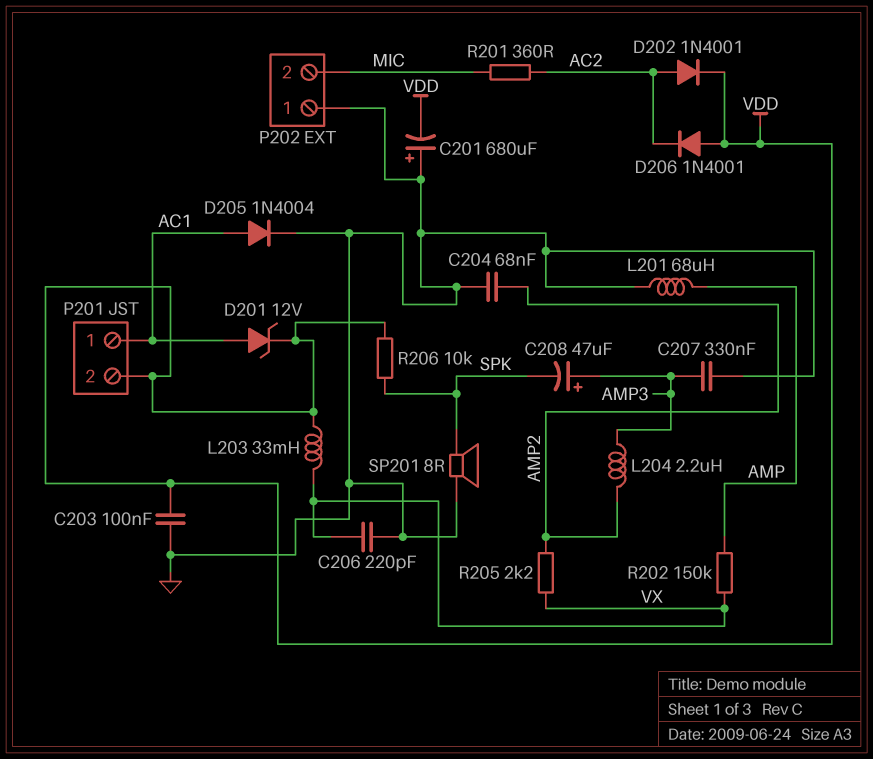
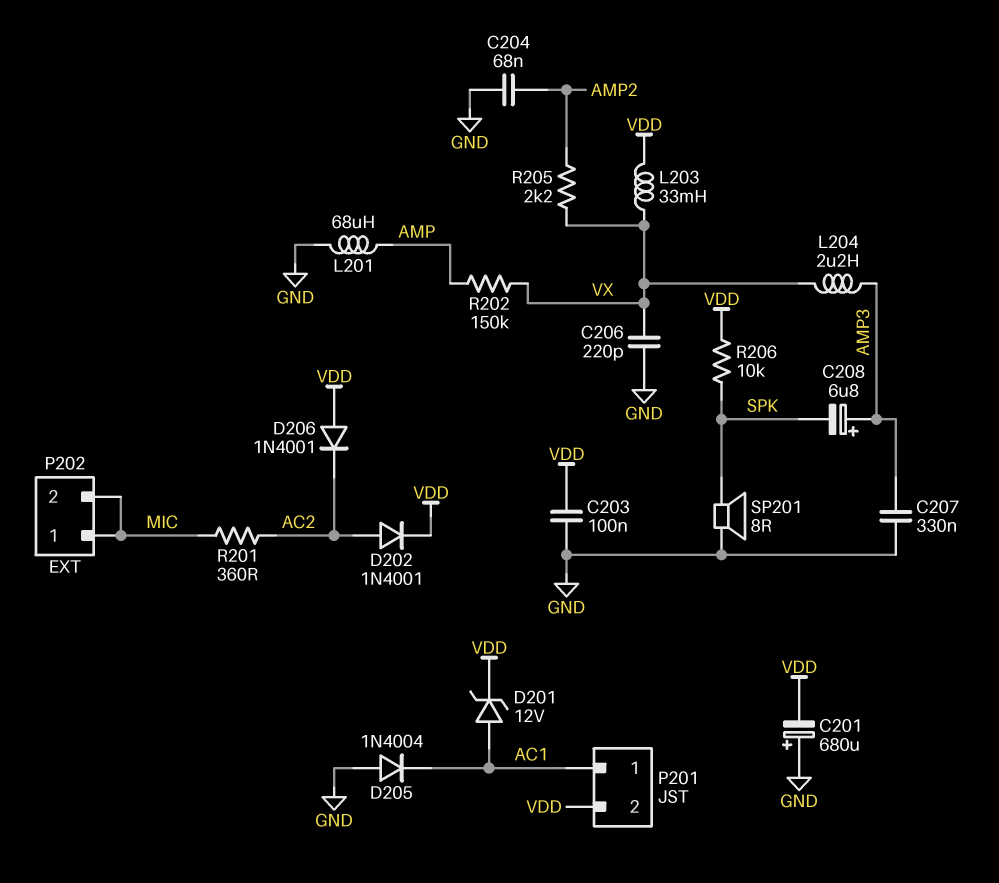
C208: 47uF (plus AMP3, minus SPK) -> 6.8uF (plus AMP3, minus SPK)
D205: diode 1N4004 (A AC1, K GND) -> diode 1N4004 (A GND, K AC1)
L204: 2.2uH (AMP2, AMP3) -> 2.2uH (AMP3, VX)
P202 pin 1: GND -> MIC

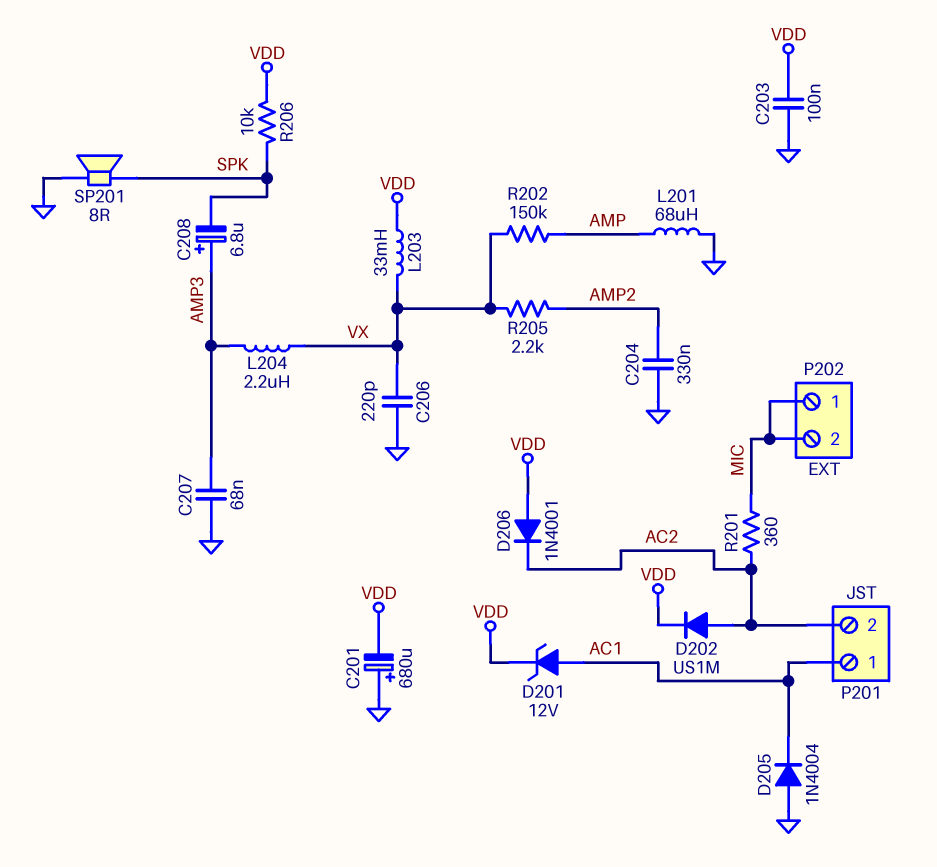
C204: 68nF (AMP2, GND) -> 330nF (AMP2, GND)
C207: 330nF (AMP3, GND) -> 68nF (AMP3, GND)
D202: diode 1N4001 (A AC2, K VDD) -> diode US1M (A AC2, K VDD)
P201 pin 2: VDD -> AC2

